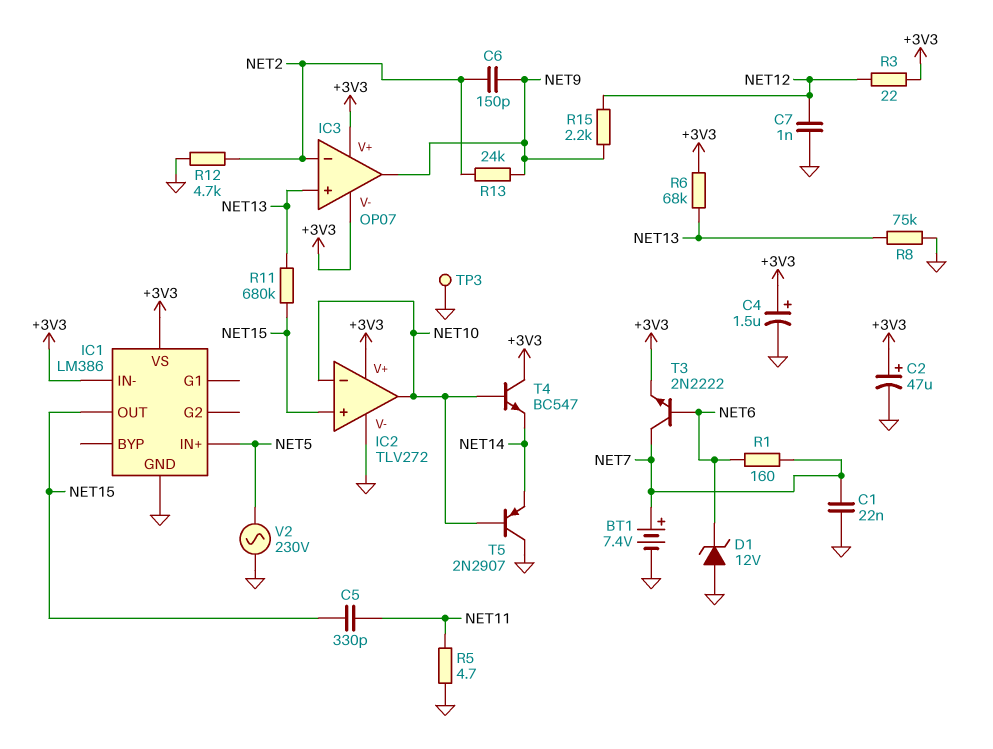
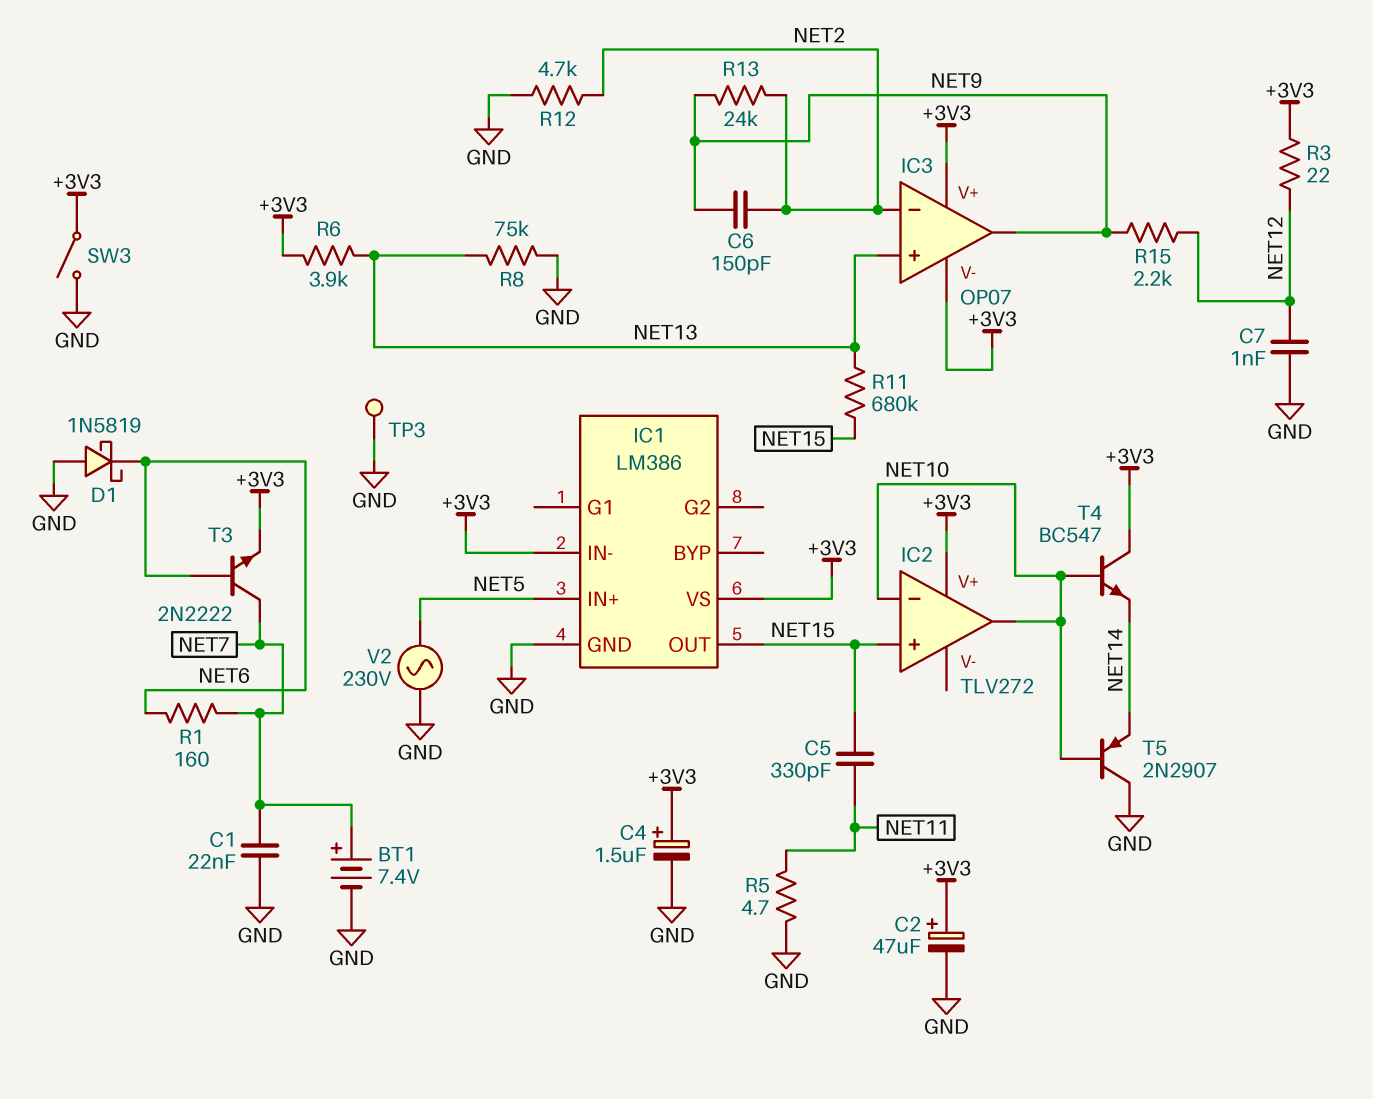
D1: zener 12V (A GND, K NET6) -> schottky 1N5819 (A GND, K NET6)
IC2 pin V-: GND -> none
R6: 68k (+3V3, NET13) -> 3.9k (+3V3, NET13)
SW3: none -> switch (+3V3, GND)

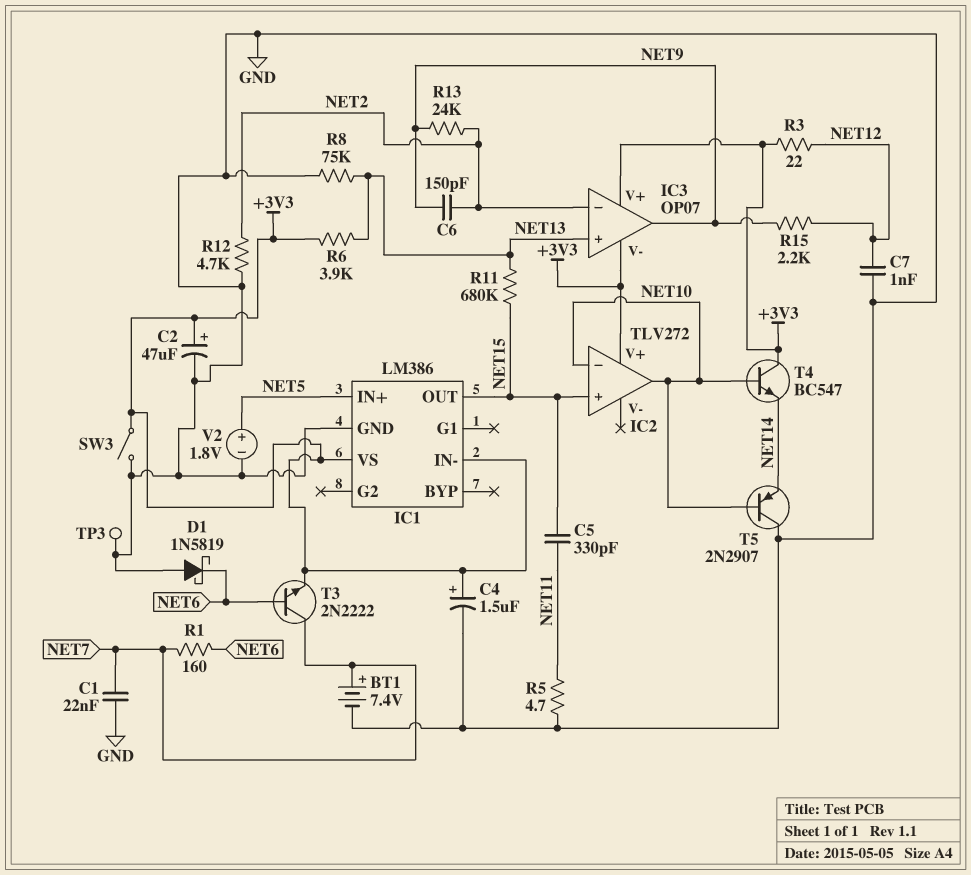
V2: AC 230V (GND, NET5) -> 1.8V (plus NET5, minus GND)

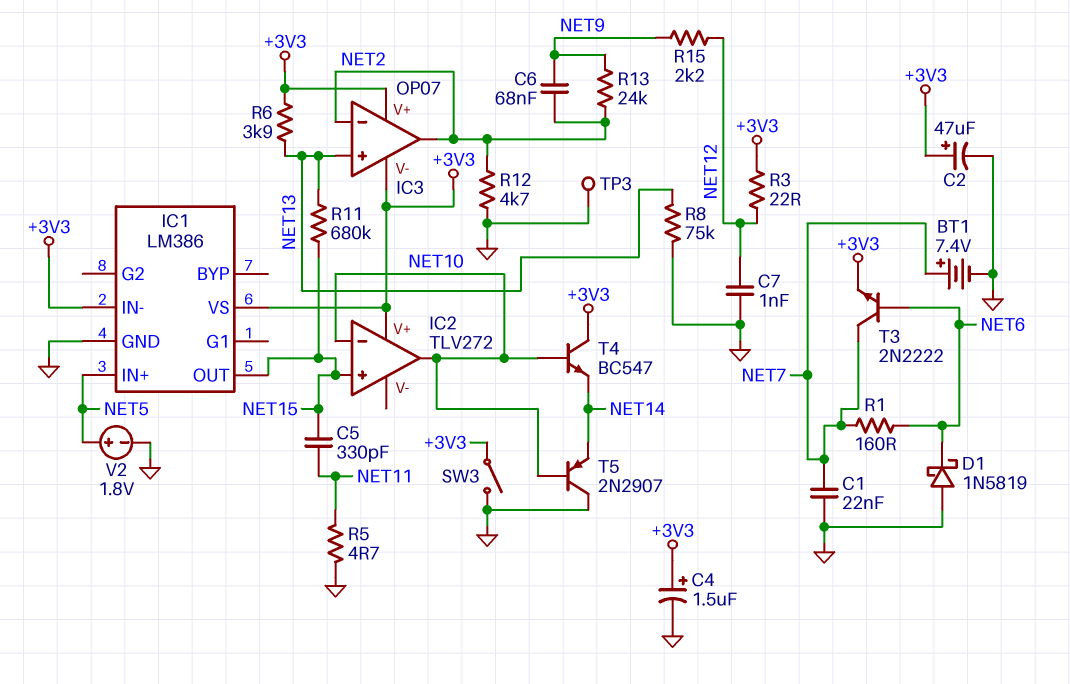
C6: 150pF (NET2, NET9) -> 68nF (NET2, NET9)
IC3 pin out: NET9 -> NET2

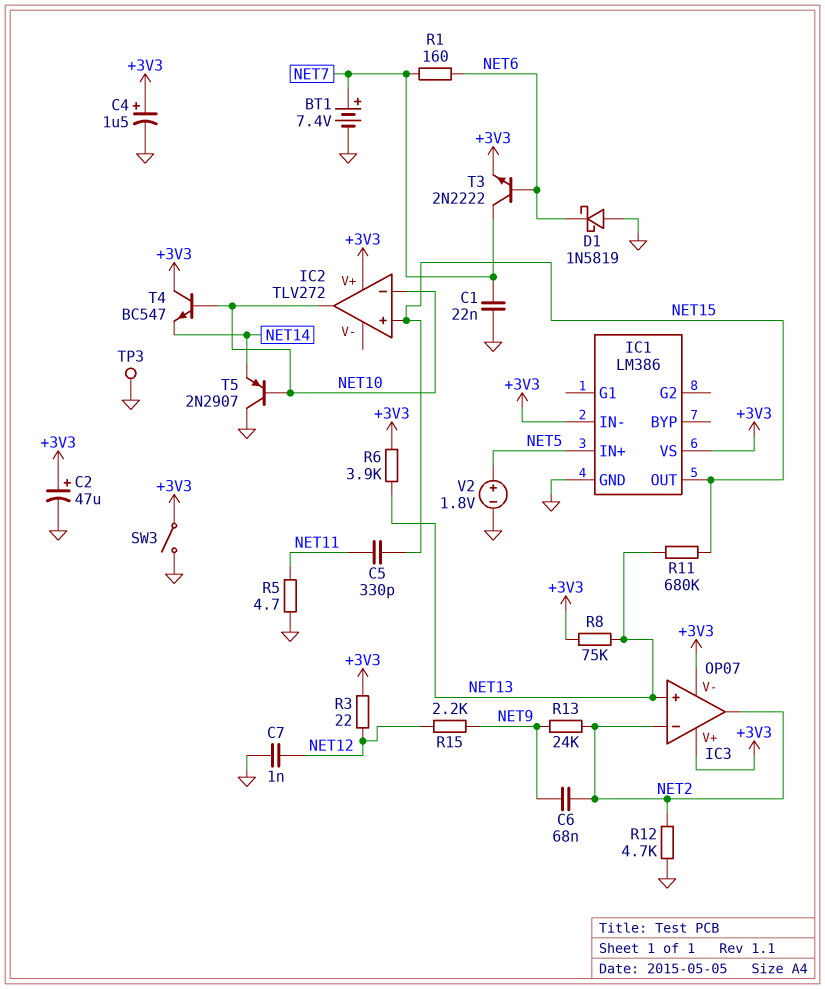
R8: 75k (GND, NET13) -> 75k (+3V3, NET13)

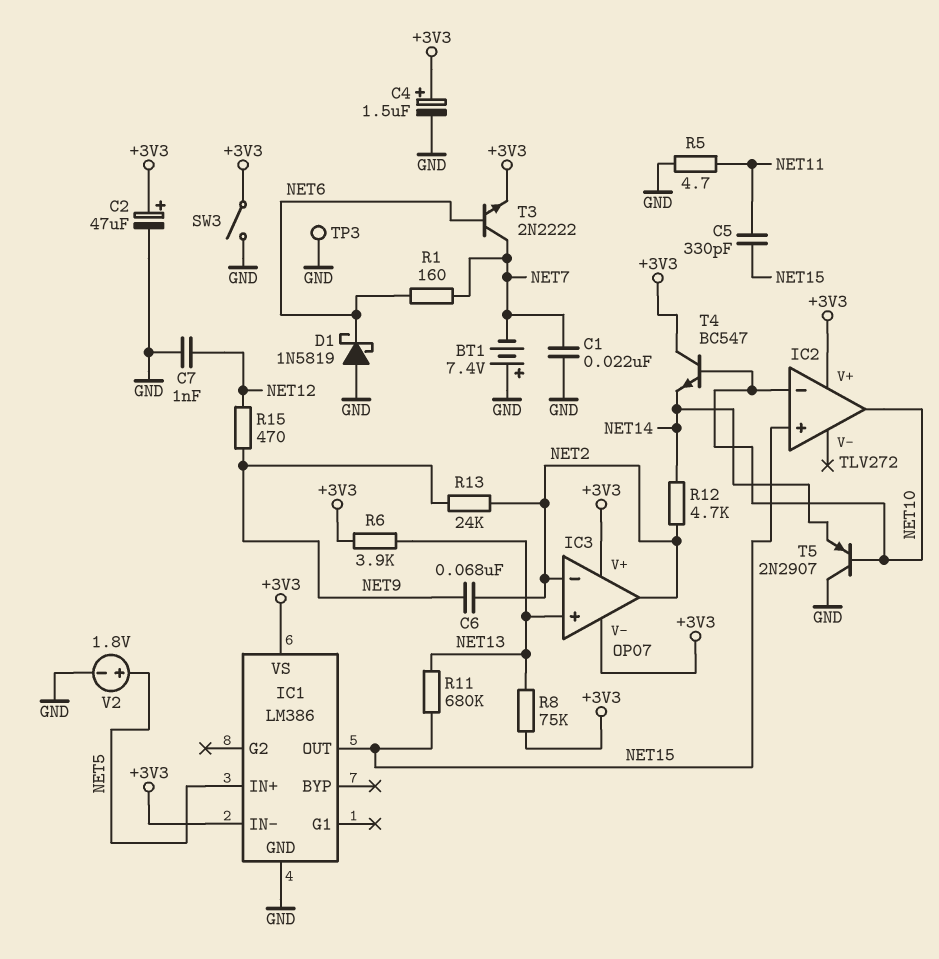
BT1: 7.4V (plus NET7, minus GND) -> 7.4V (plus GND, minus NET7)
R3: 22 (+3V3, NET12) -> none
R12: 4.7k (GND, NET2) -> 4.7k (NET2, NET14)
R15: 2.2k (NET9, NET12) -> 470 (NET9, NET12)

